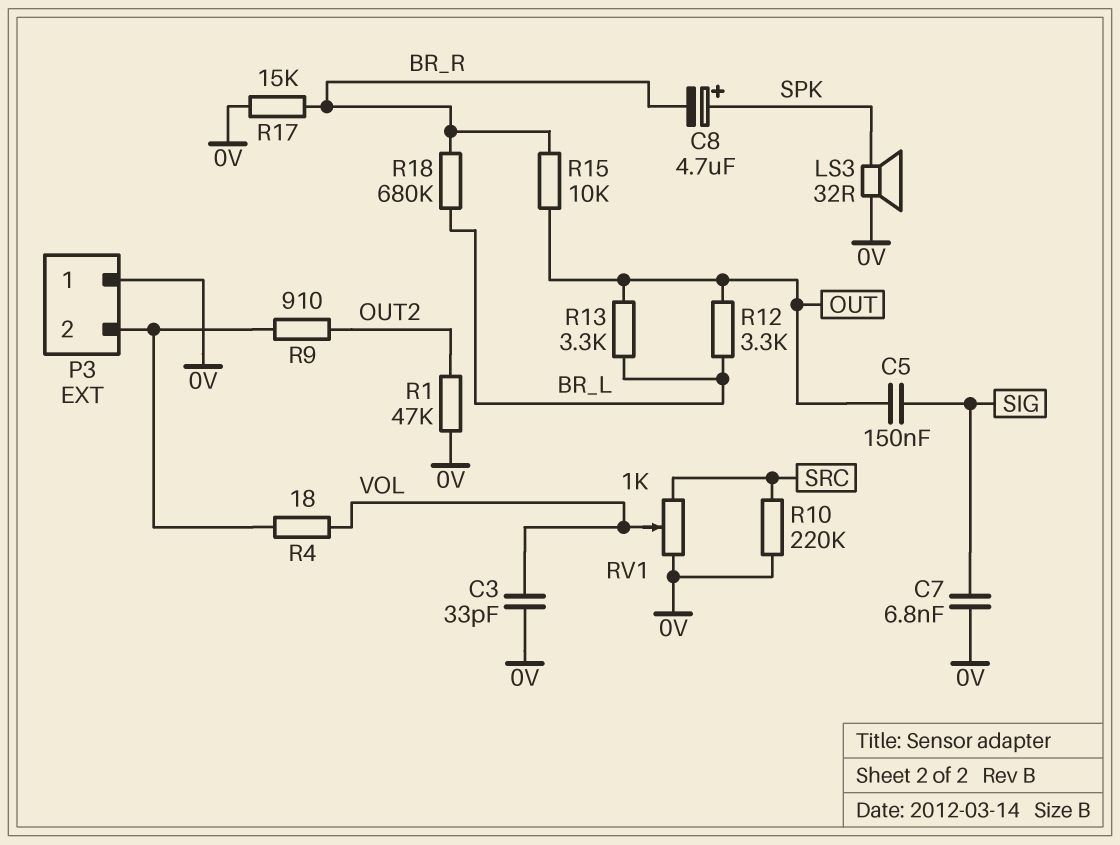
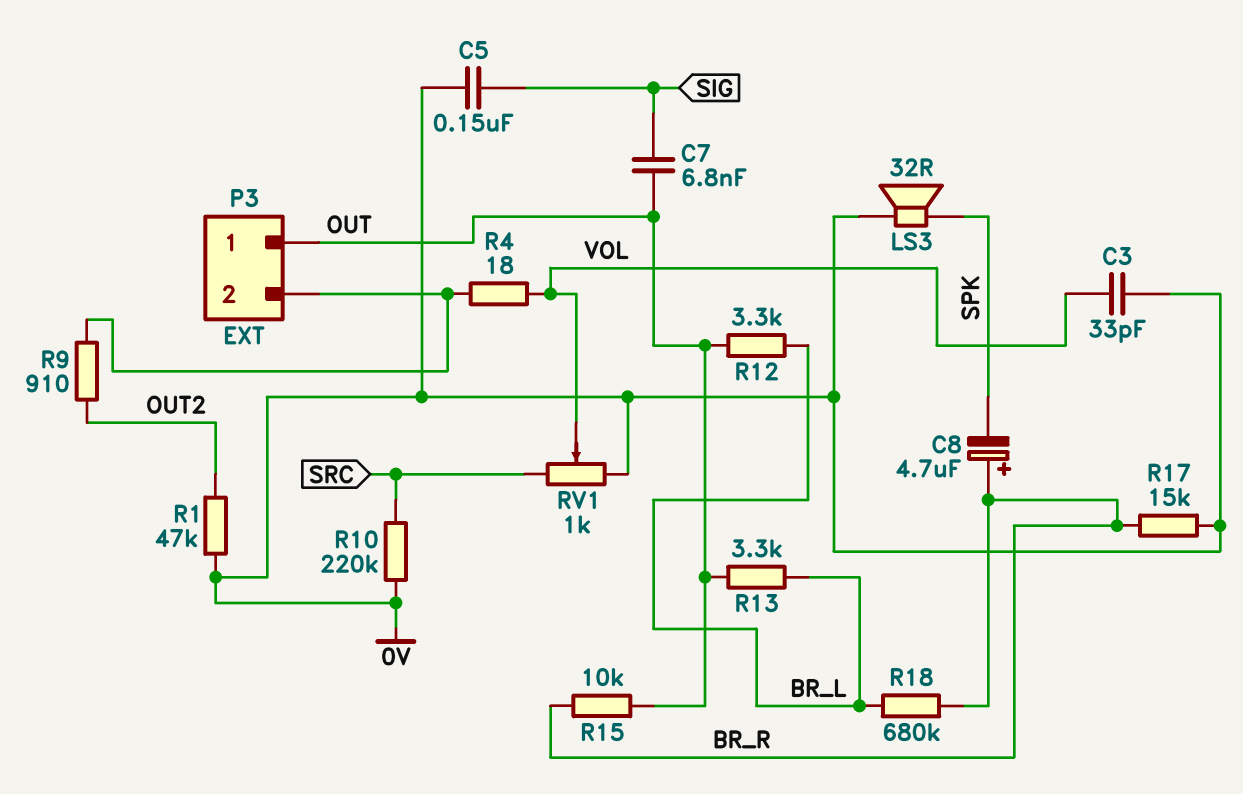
C5: 150nF (OUT, SIG) -> 150nF (0V, SIG)
C7: 6.8nF (0V, SIG) -> 6.8nF (OUT, SIG)
C8: 4.7uF (plus SPK, minus BR_R) -> 4.7uF (plus BR_R, minus SPK)
P3 pin 1: 0V -> OUT

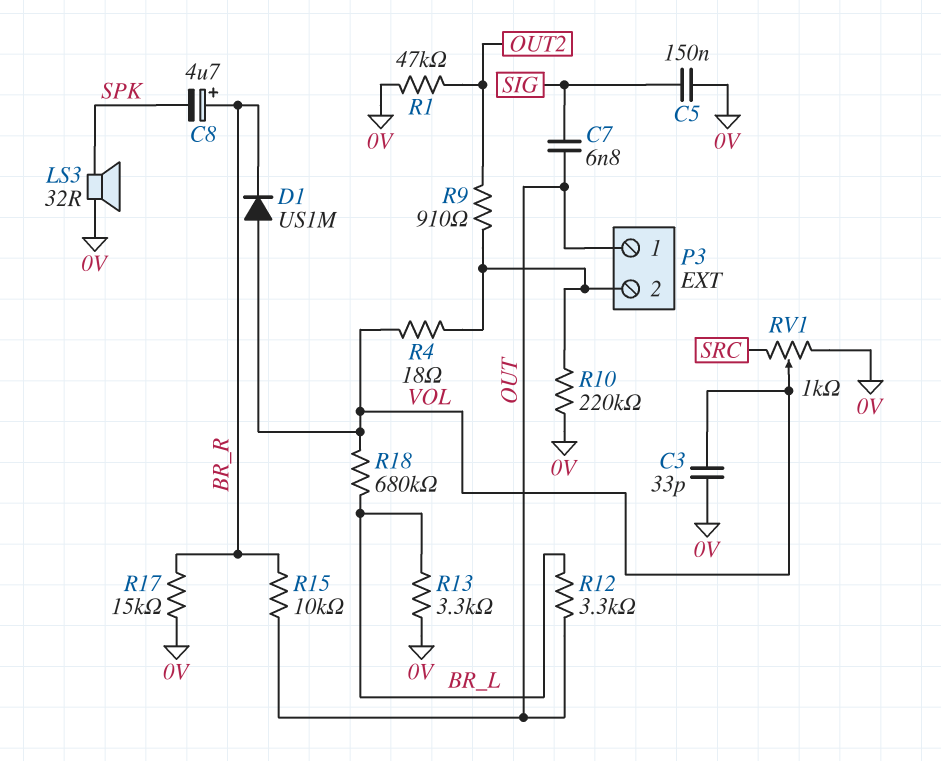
D1: none -> diode US1M (A VOL, K BR_R)
R10: 220k (0V, SRC) -> 220k (0V, P3/2)
R13: 3.3k (BR_L, OUT) -> 3.3k (0V, BR_L)
R18: 680k (BR_L, BR_R) -> 680k (BR_L, VOL)

